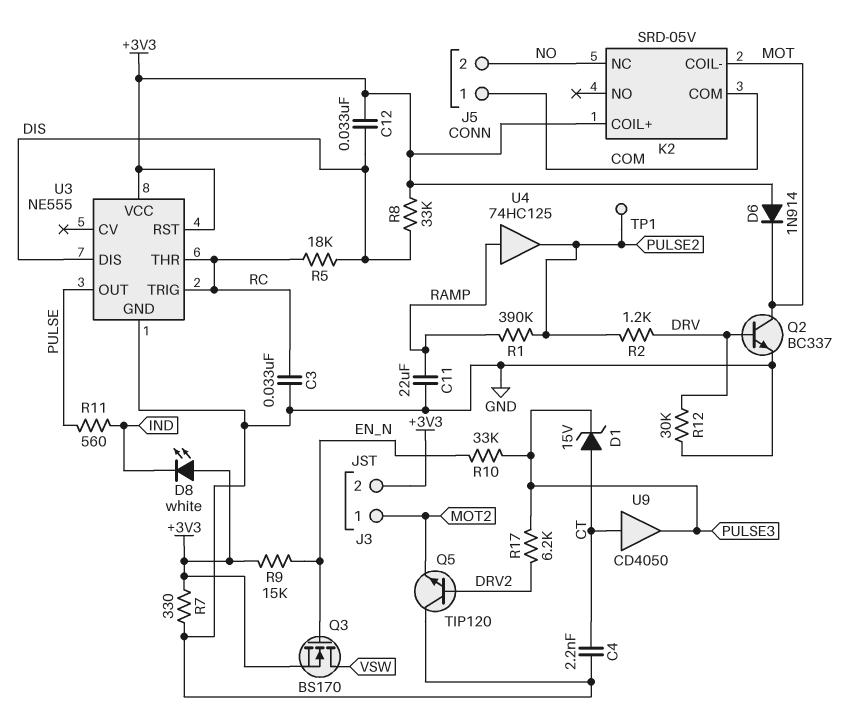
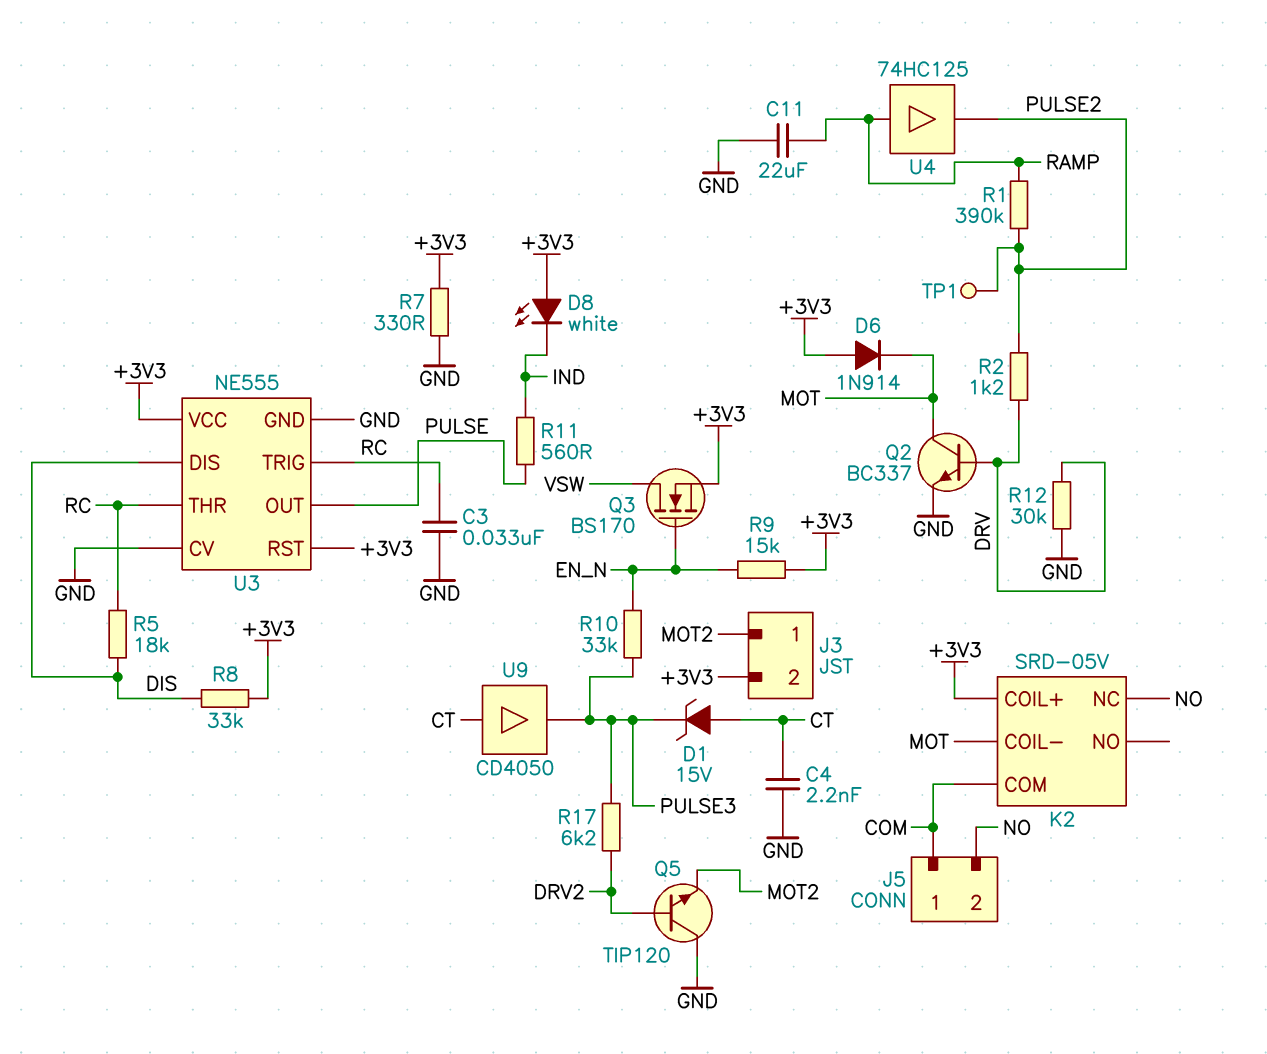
C12: 33nF (+3V3, DIS) -> none
U3 pin CV: none -> GND

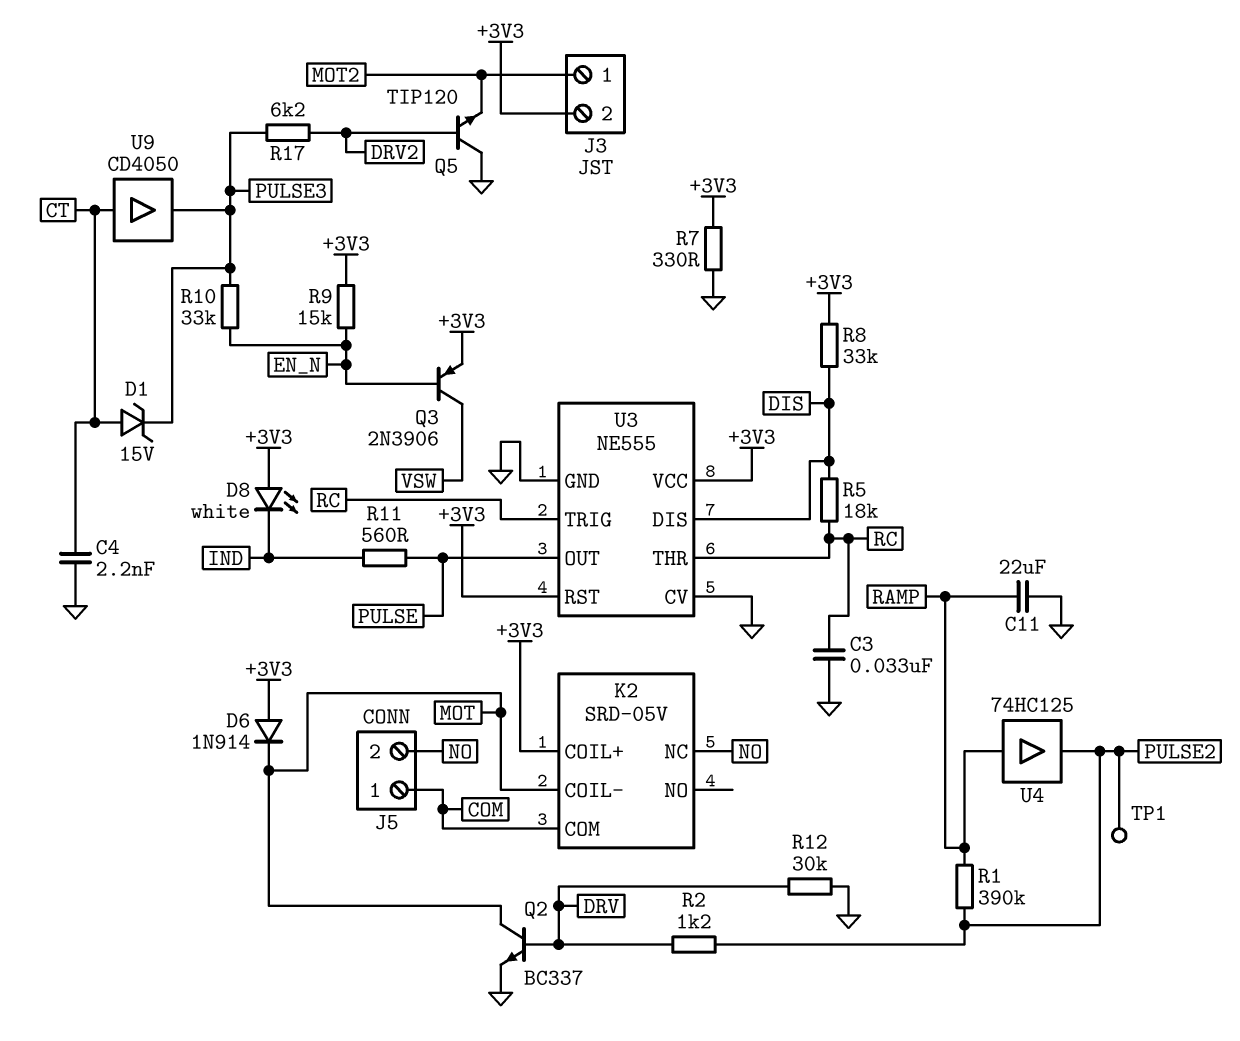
Q3: NMOS BS170 (G EN_N, D VSW, S +3V3) -> PNP 2N3906 (B EN_N, C VSW, E +3V3)

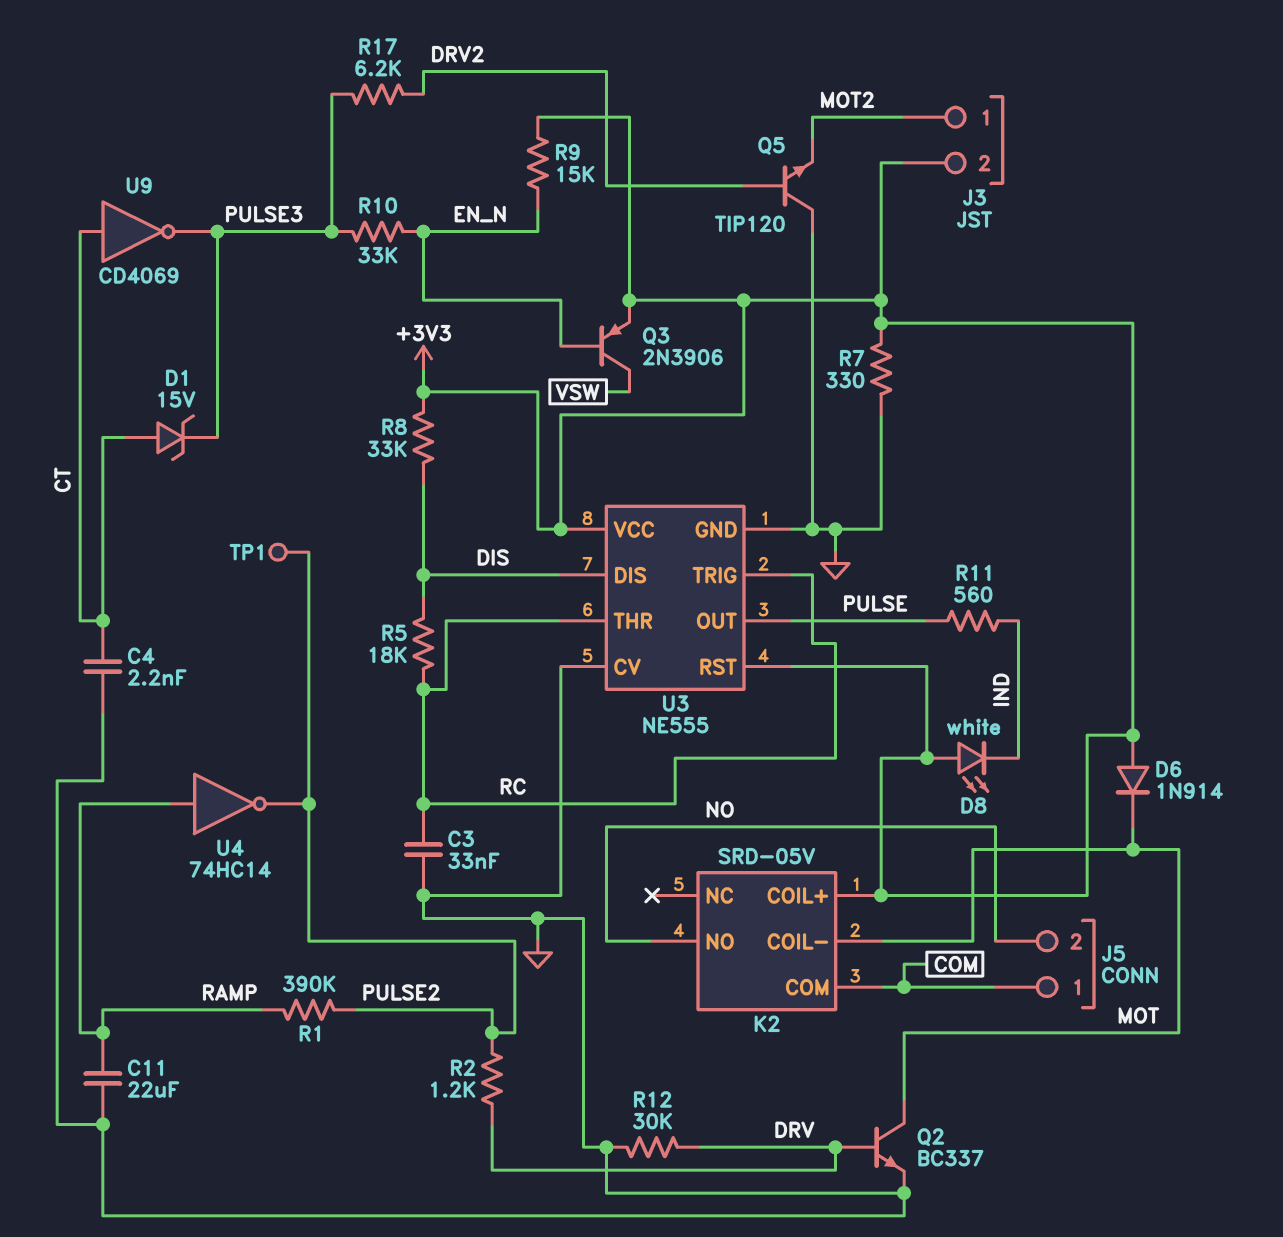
K2 pin NC: NO -> none
K2 pin NO: none -> NO
U4: buffer 74HC125 (in RAMP, out PULSE2) -> NOT 74HC14 (in RAMP, out PULSE2)
U9: buffer CD4050 (in CT, out PULSE3) -> NOT CD4069 (in CT, out PULSE3)

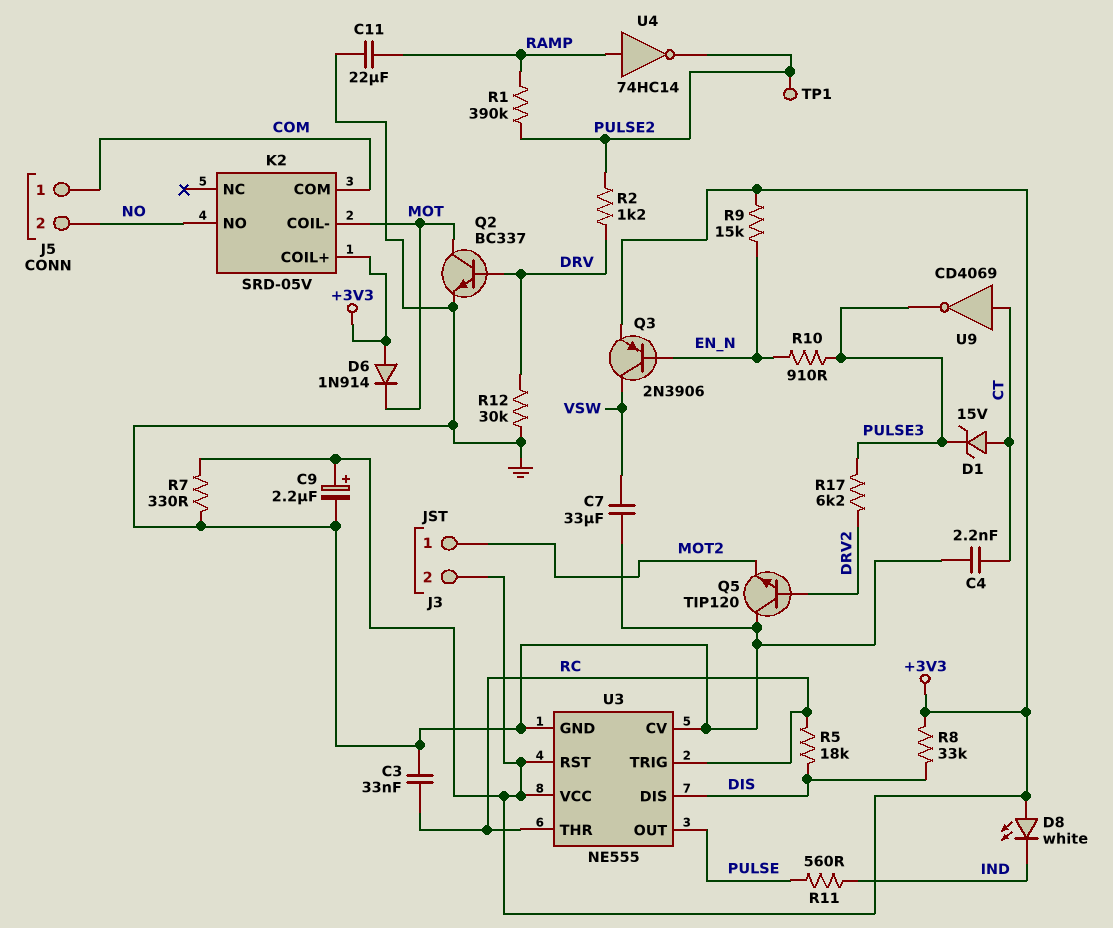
C7: none -> 33uF (GND, VSW)
C9: none -> 2.2uF (plus +3V3, minus GND)
R10: 33k (EN_N, PULSE3) -> 910 (EN_N, PULSE3)

